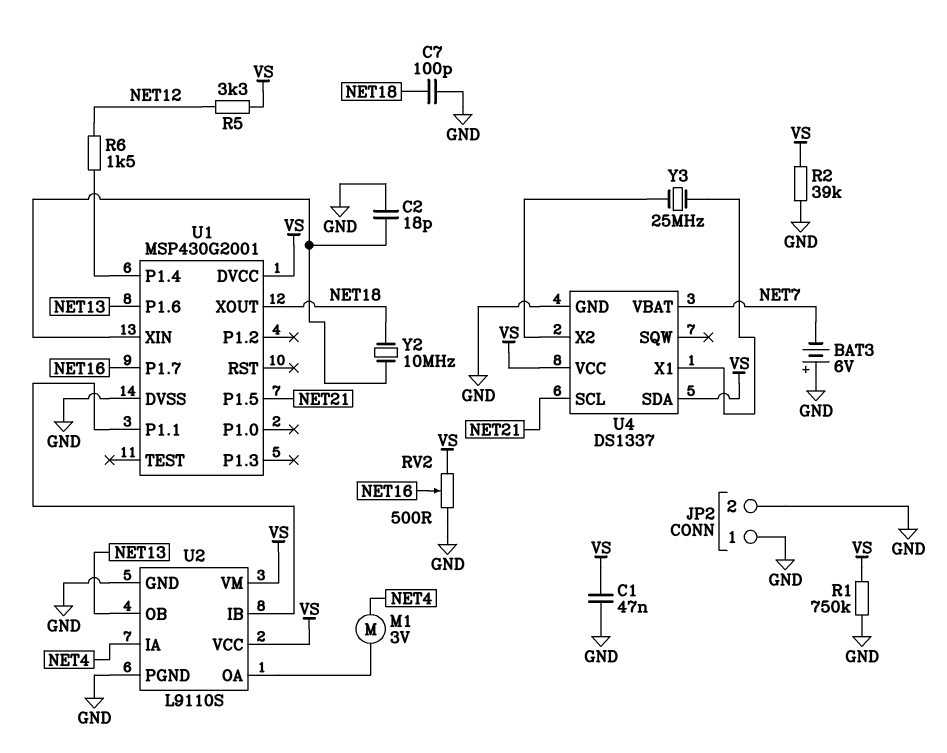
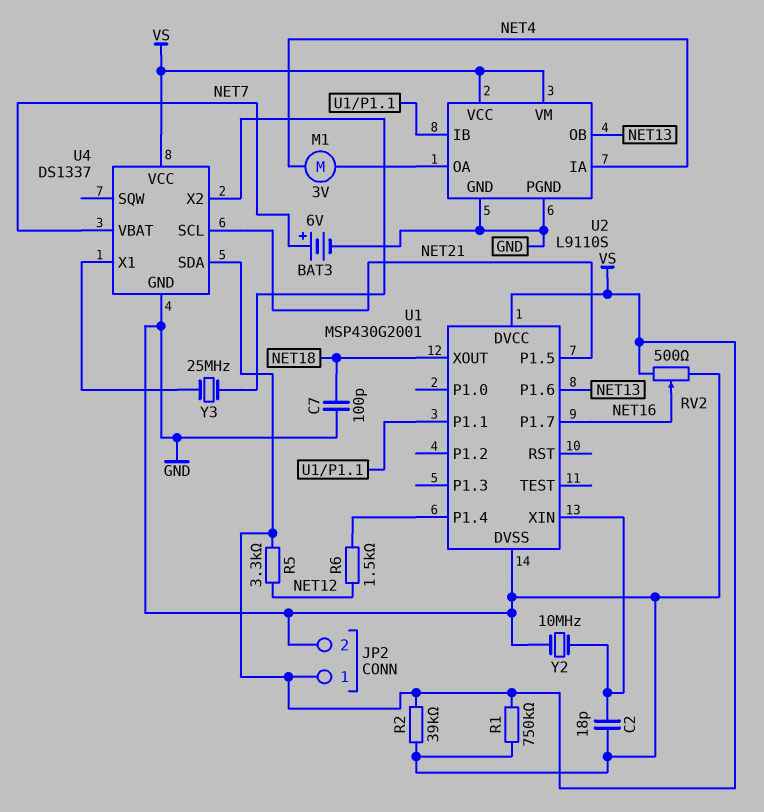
BAT3: 6V (plus GND, minus NET7) -> 6V (plus NET7, minus GND)
C1: 47nF (GND, VS) -> none
JP2 pin 1: GND -> VS
Y2: 10MHz (NET18, U1/XIN) -> 10MHz (GND, U1/XIN)

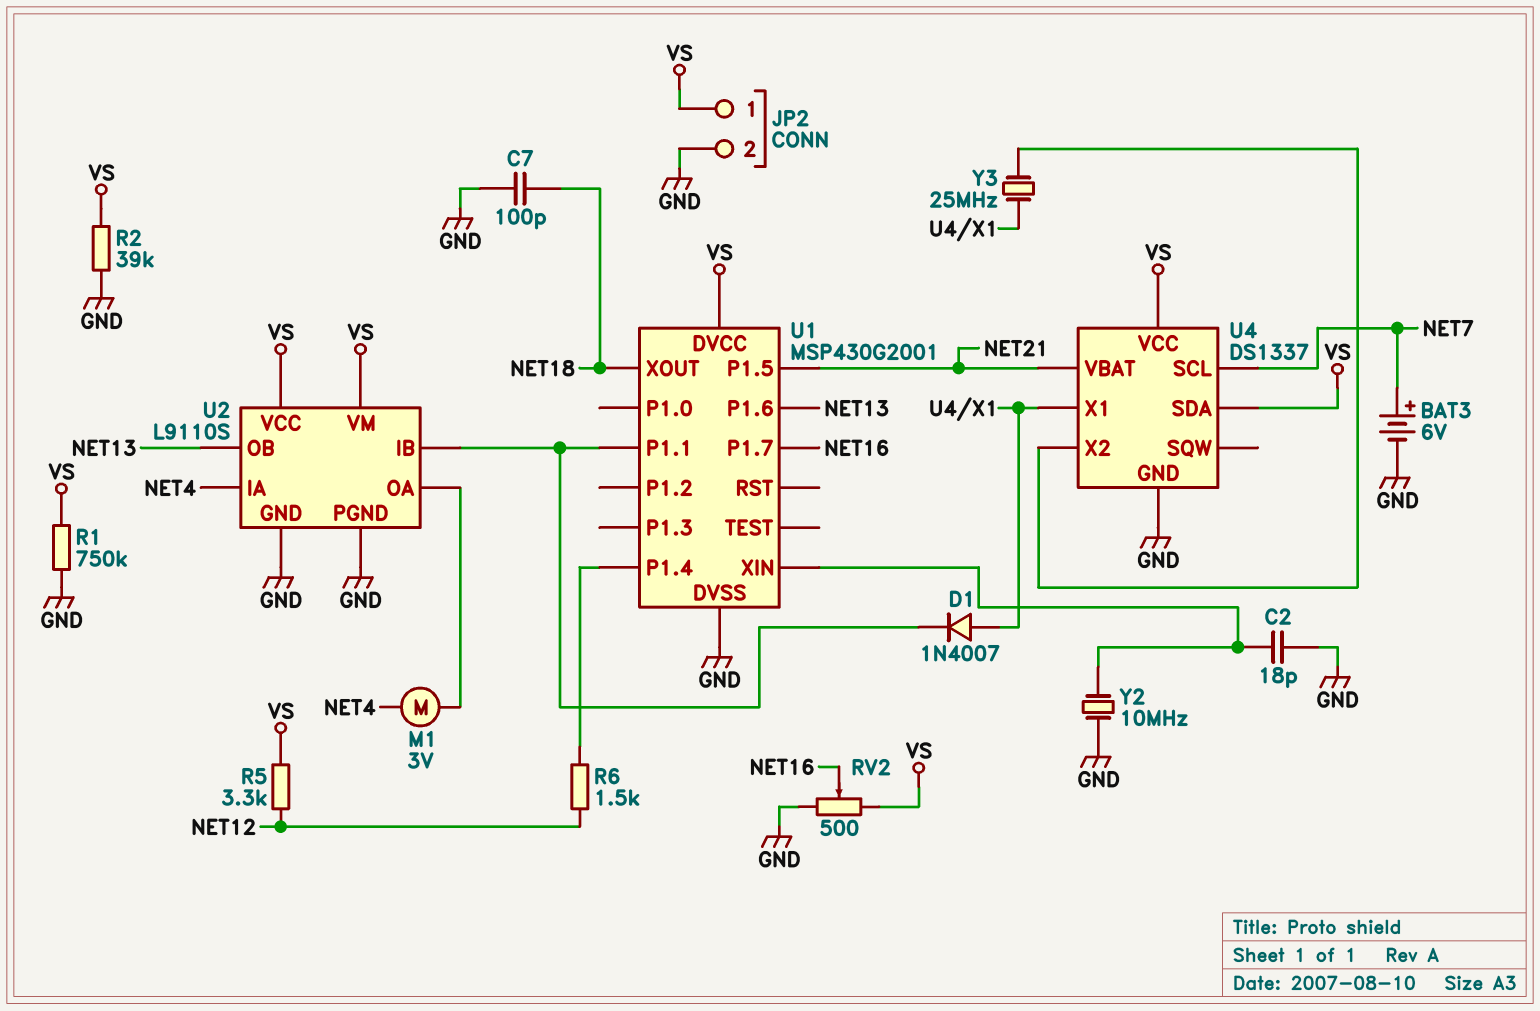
D1: none -> diode 1N4007 (A U4/X1, K U1/P1.1)
U4 pin SCL: NET21 -> NET7
U4 pin VBAT: NET7 -> NET21

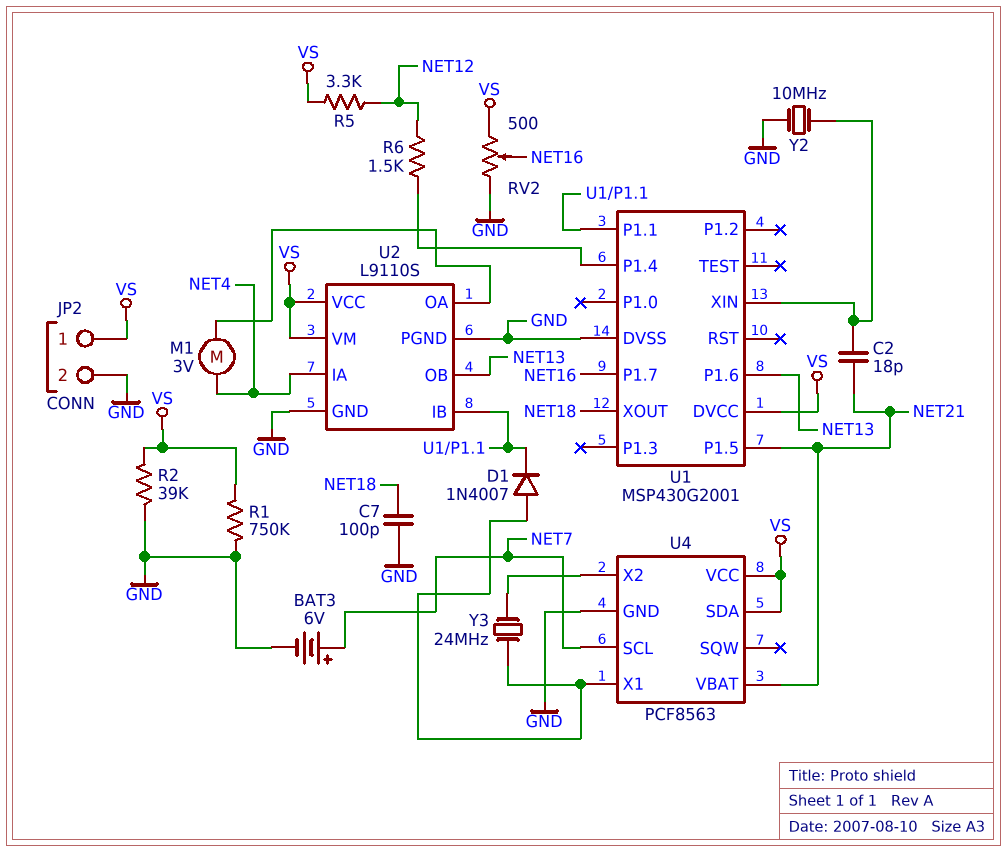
C2: 18pF (GND, U1/XIN) -> 18pF (NET21, U1/XIN)
U4: DS1337 -> PCF8563
Y3: 25MHz (U4/X1, U4/X2) -> 24MHz (U4/X1, U4/X2)

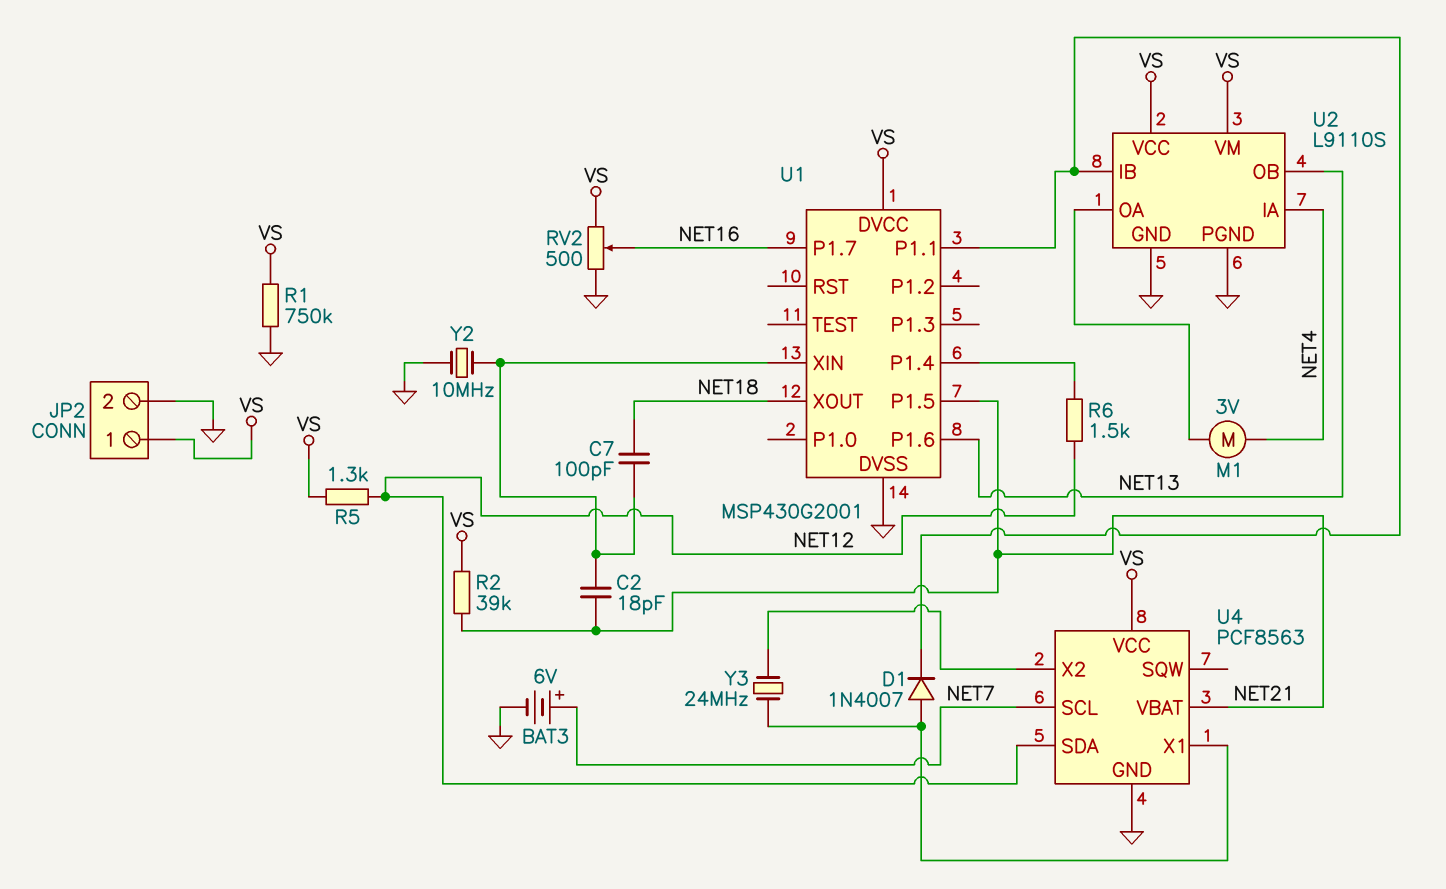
C7: 100pF (GND, NET18) -> 100pF (NET18, U1/XIN)
R2: 39k (GND, VS) -> 39k (NET21, VS)
R5: 3.3k (NET12, VS) -> 1.3k (NET12, VS)
U4 pin SDA: VS -> NET12

